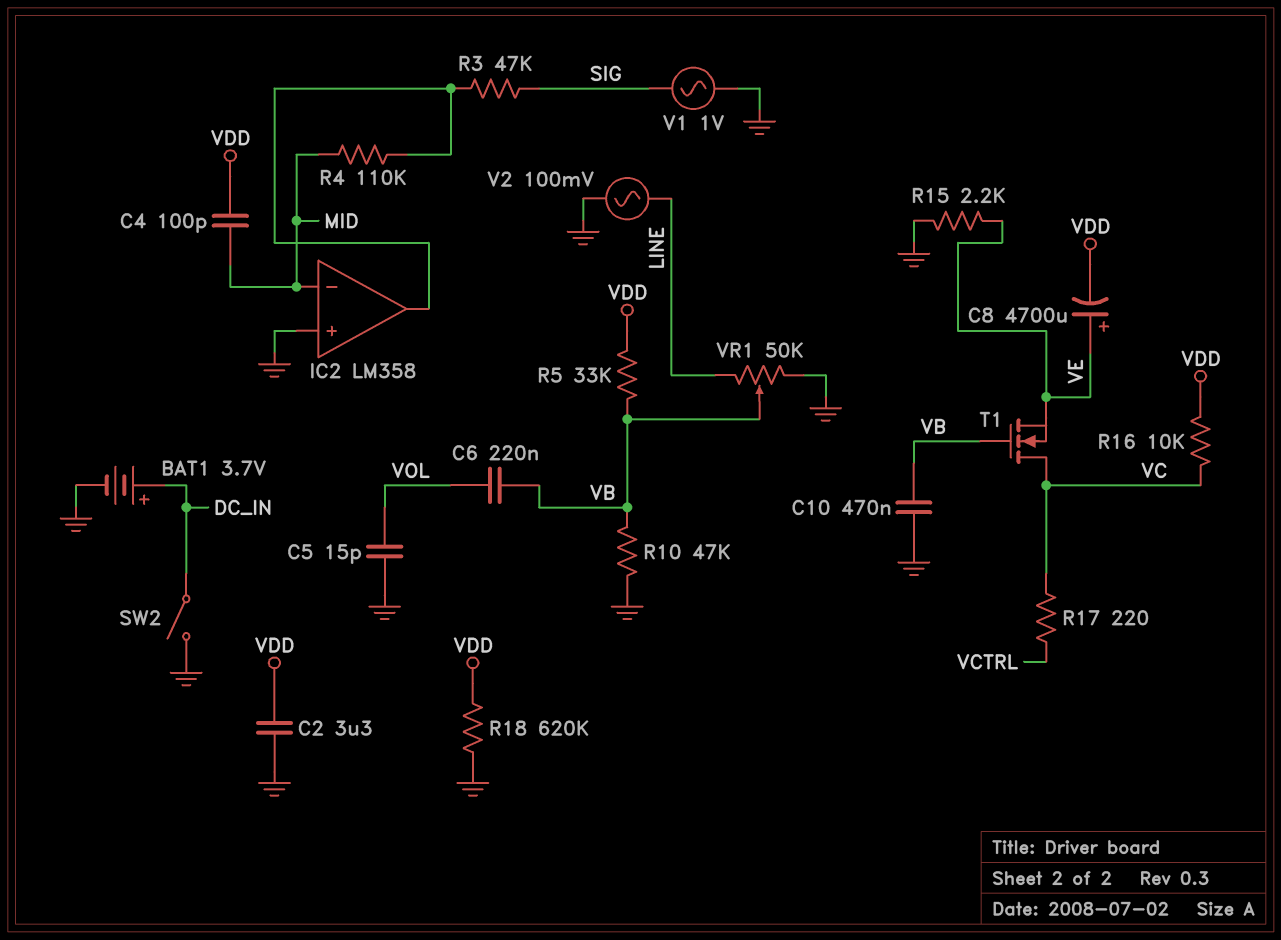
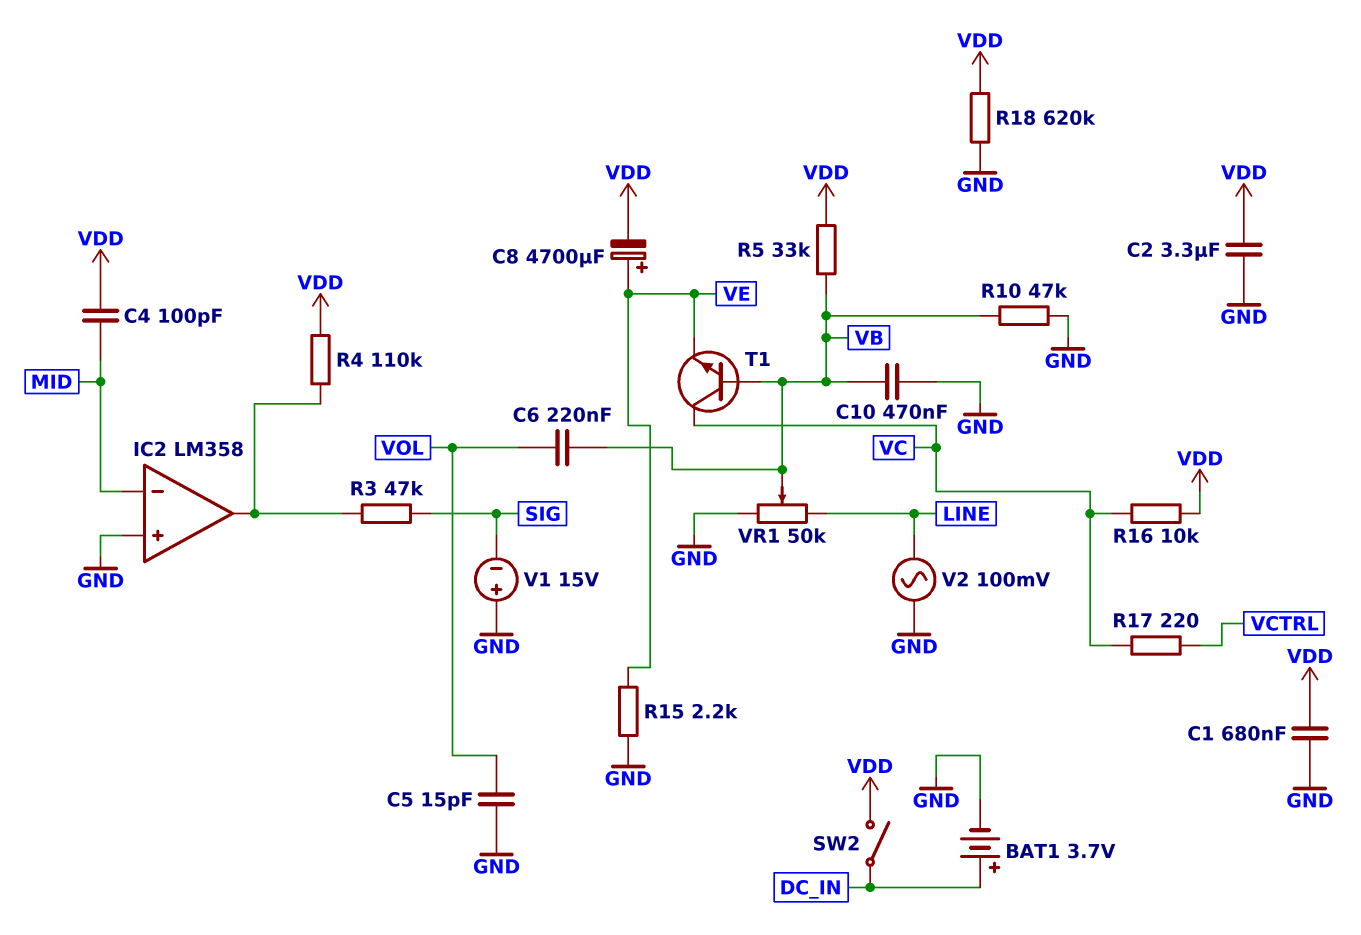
C1: none -> 680nF (GND, VDD)
R4: 110k (IC2/out, MID) -> 110k (IC2/out, VDD)
SW2: switch (DC_IN, GND) -> switch (DC_IN, VDD)
T1: NMOS (G VB, D VC, S VE) -> NPN (B VB, C VC, E VE)
V1: AC 1V (GND, SIG) -> 15V (plus GND, minus SIG)

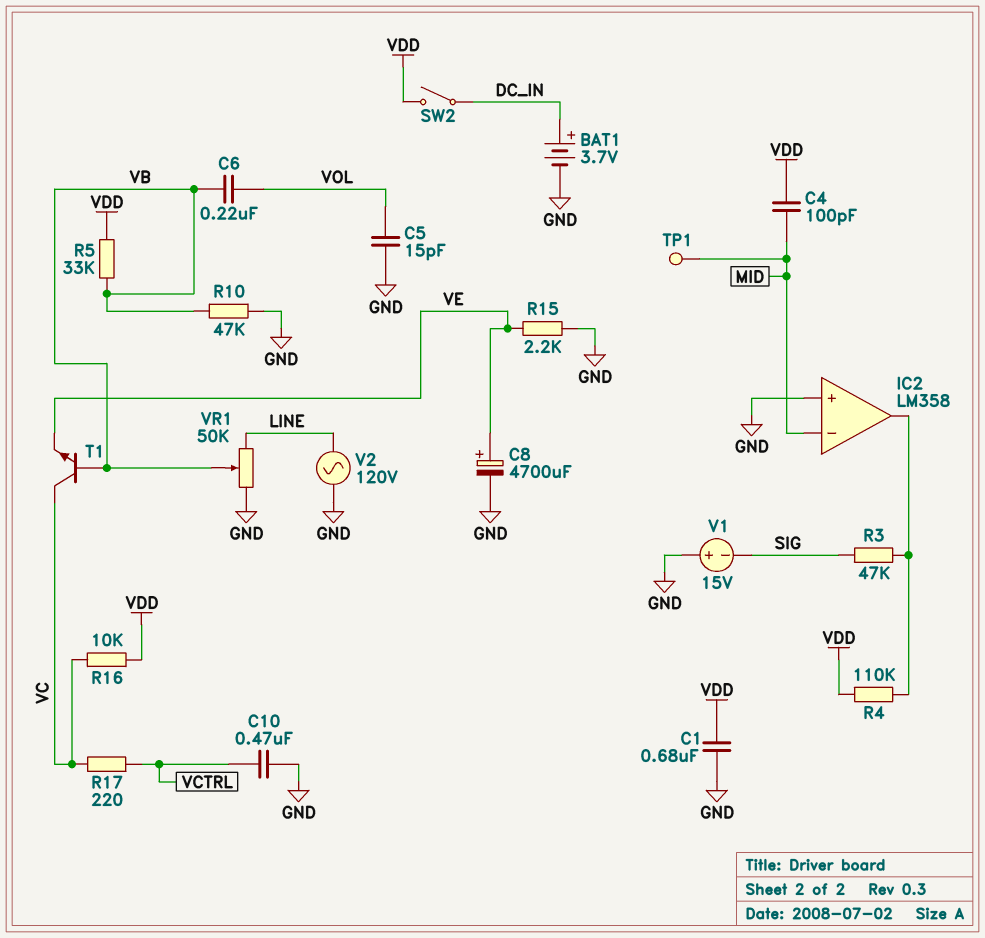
C2: 3.3uF (GND, VDD) -> none
C8: 4700uF (plus VE, minus VDD) -> 4700uF (plus VE, minus GND)
C10: 470nF (GND, VB) -> 470nF (GND, VCTRL)
R18: 620k (GND, VDD) -> none
TP1: none -> test point (MID)
V2: AC 100mV (GND, LINE) -> AC 120V (GND, LINE)

